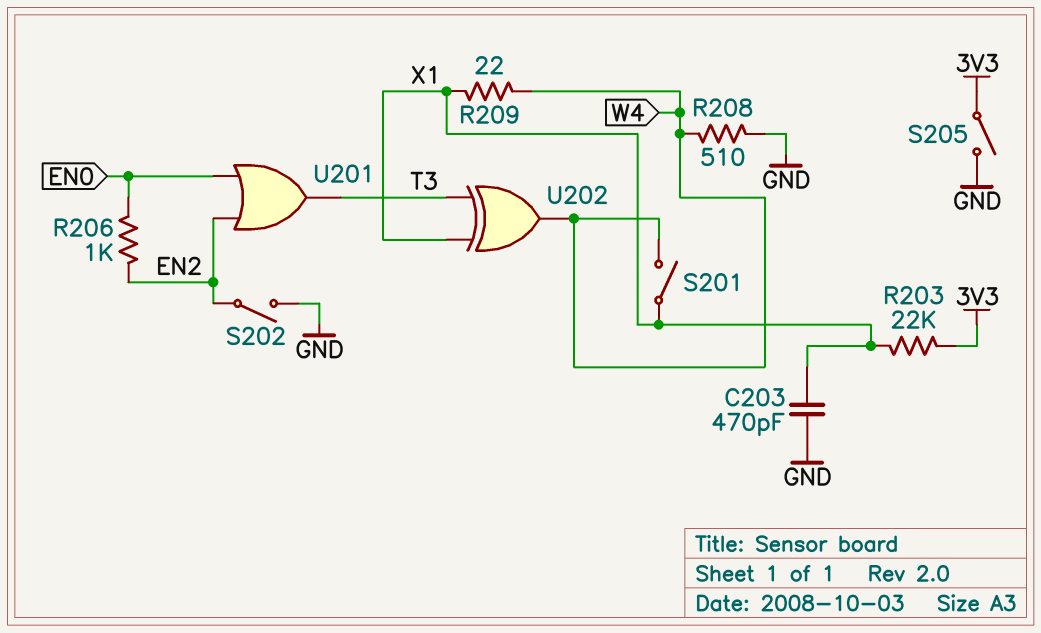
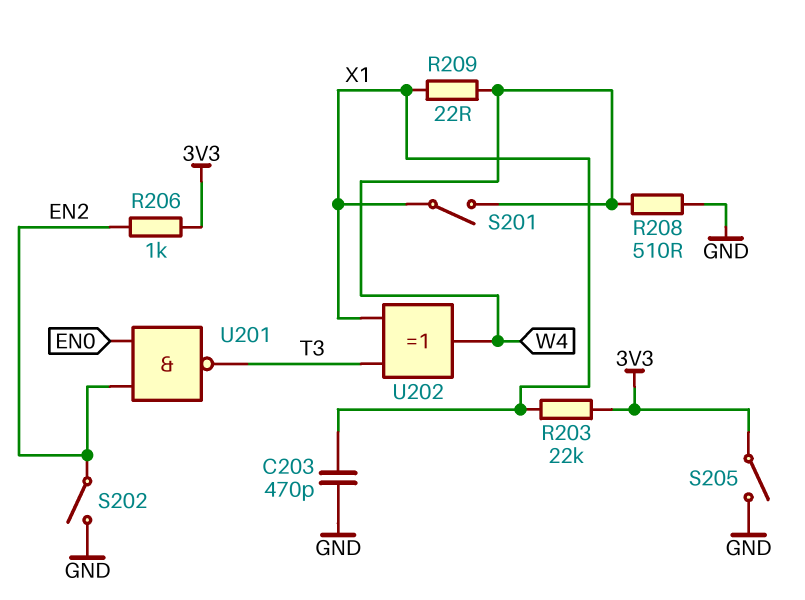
R206: 1k (EN0, EN2) -> 1k (3V3, EN2)
U201: OR (in EN0, in EN2, out T3) -> NAND (in EN0, in EN2, out T3)

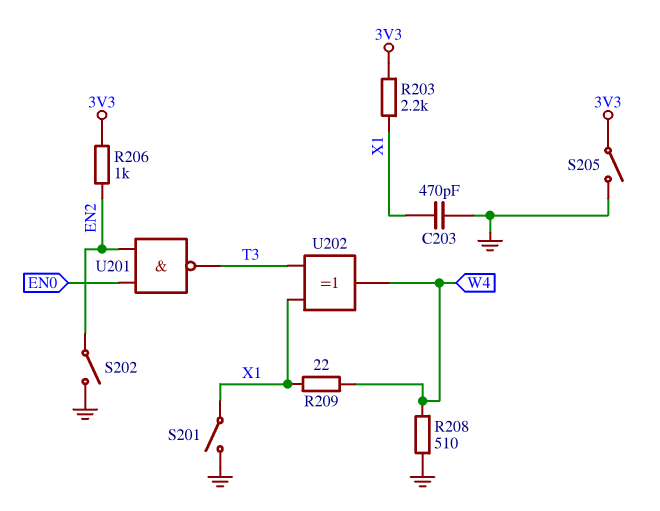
R203: 22k (3V3, X1) -> 2.2k (3V3, X1)
S201: switch (W4, X1) -> switch (GND, X1)

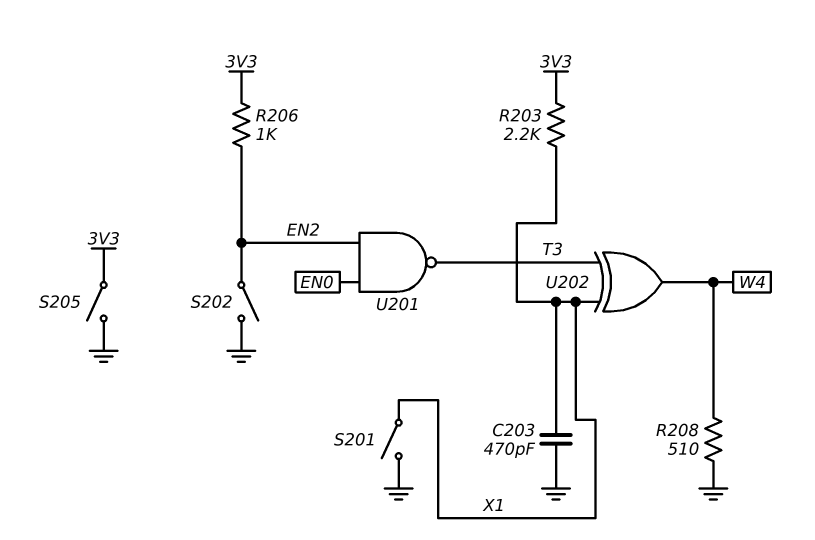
R209: 22 (W4, X1) -> none

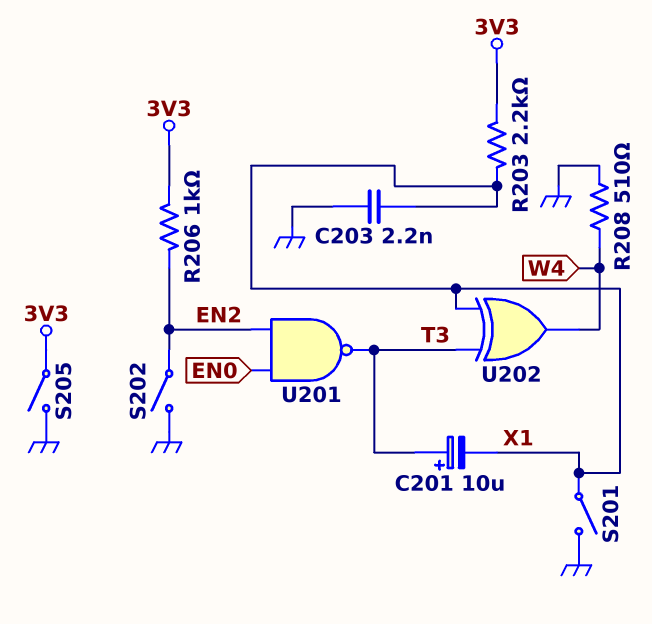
C201: none -> 10uF (plus T3, minus X1)
C203: 470pF (GND, X1) -> 2.2nF (GND, X1)

